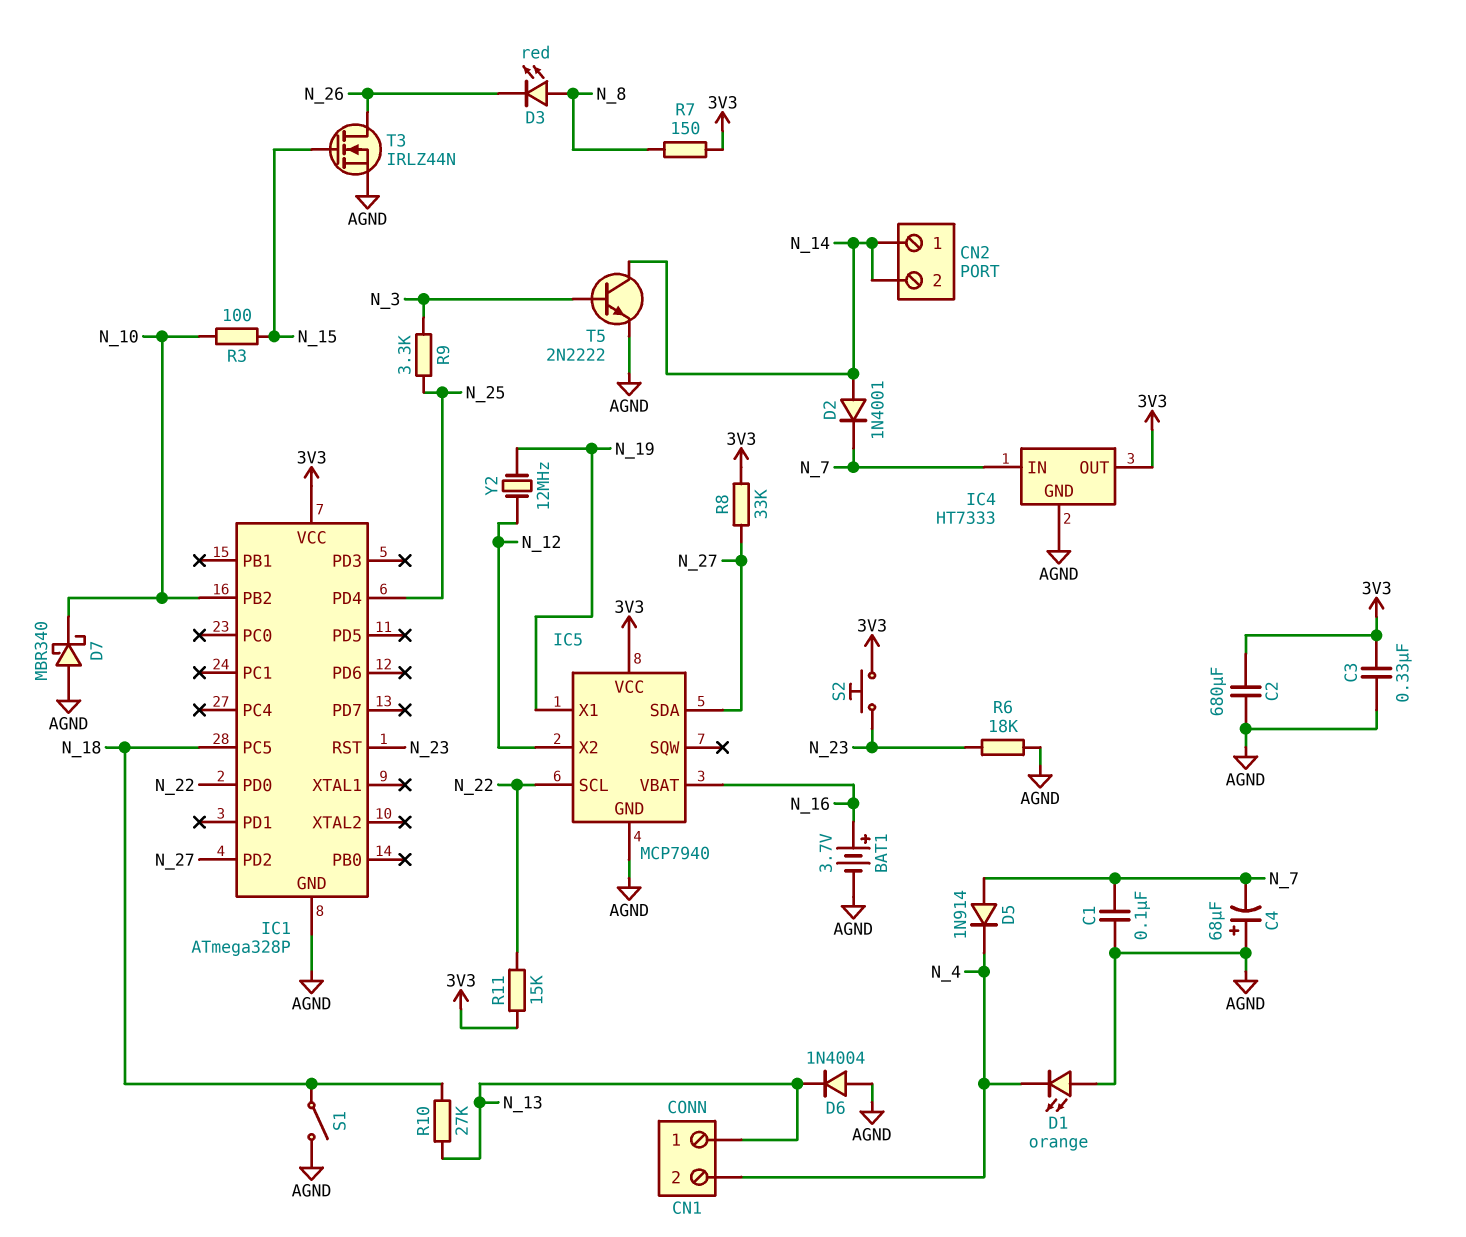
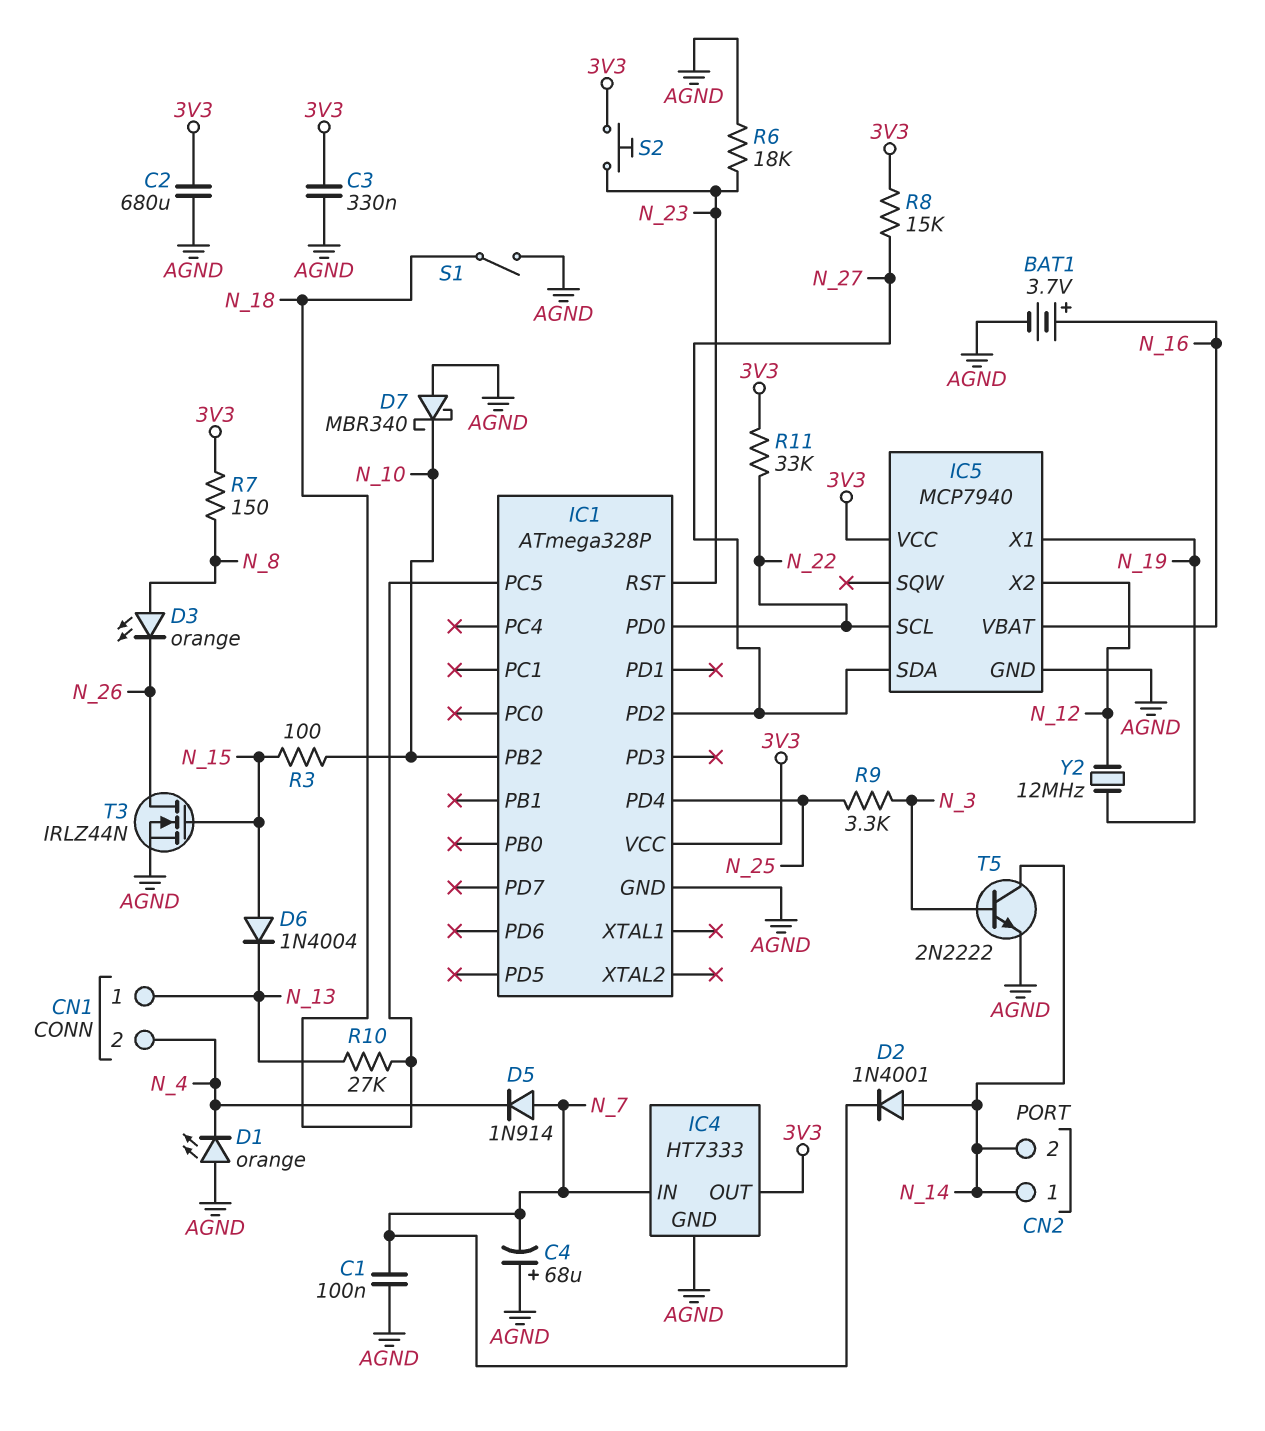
D3: LED red (A N_8, K N_26) -> LED orange (A N_8, K N_26)
D6: diode 1N4004 (A AGND, K N_13) -> diode 1N4004 (A N_15, K N_13)
R8: 33k (3V3, N_27) -> 15k (3V3, N_27)
R11: 15k (3V3, N_22) -> 33k (3V3, N_22)

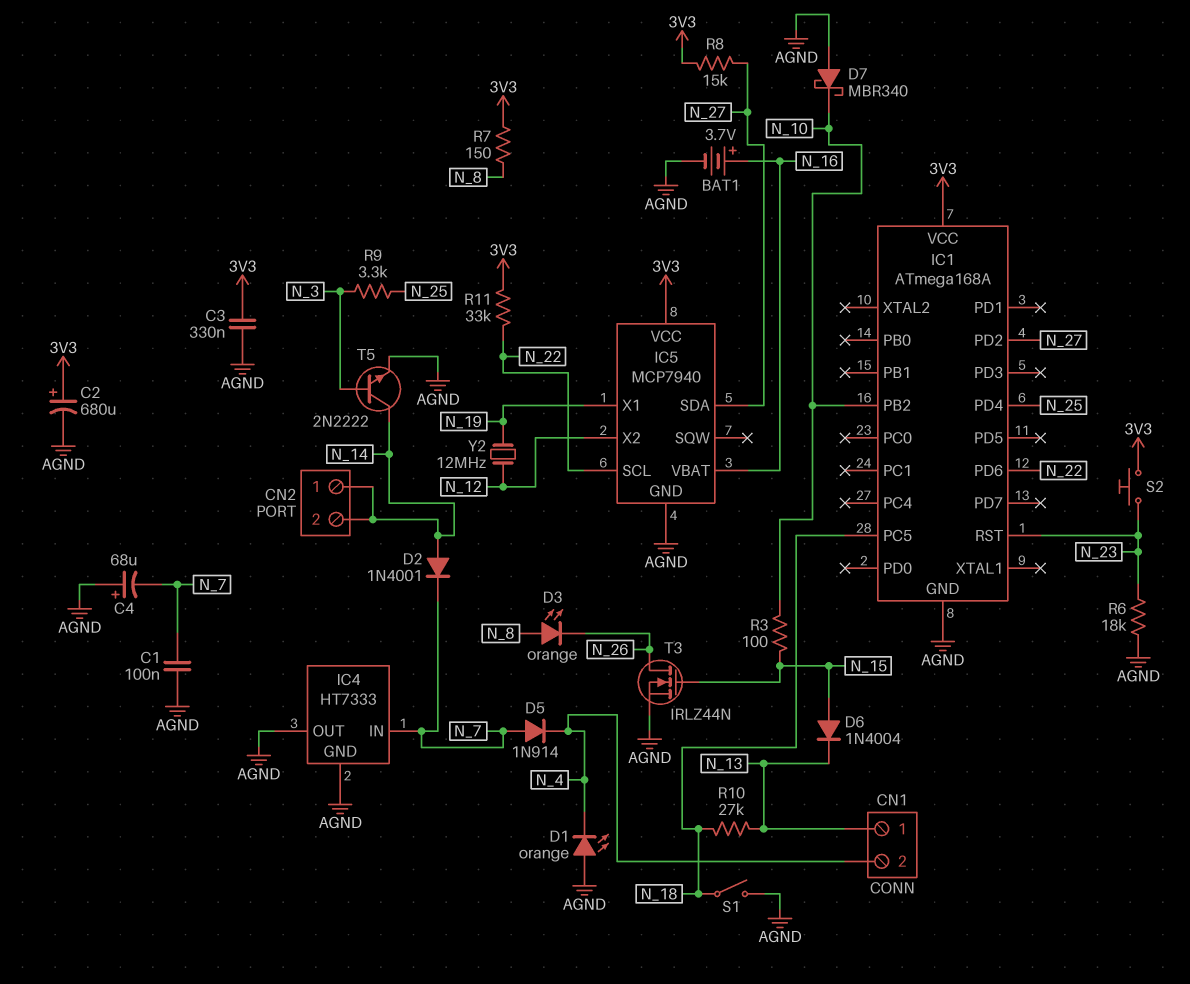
C2: 680uF (3V3, AGND) -> 680uF (plus 3V3, minus AGND)
IC1: ATmega328P -> ATmega168A
IC1 pin PD0: N_22 -> none
IC1 pin PD6: none -> N_22
IC4 pin OUT: 3V3 -> AGND

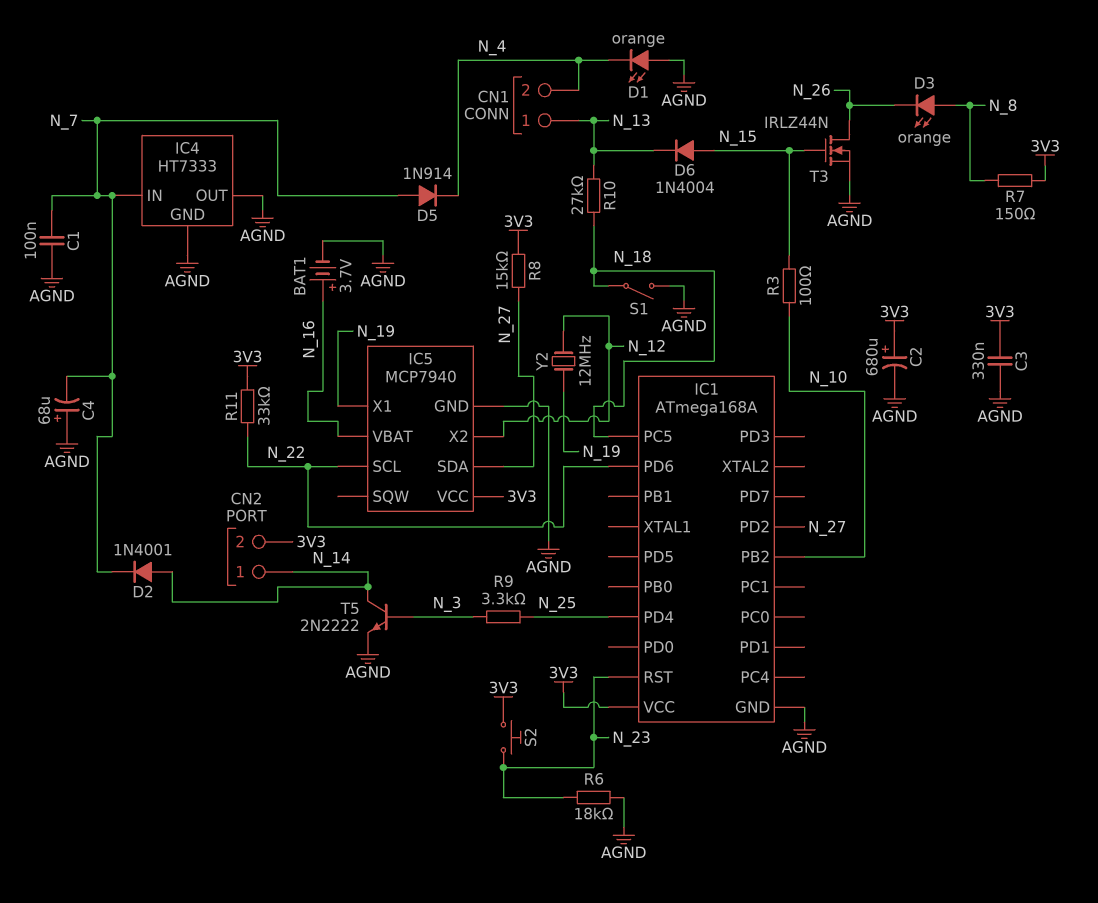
CN2 pin 2: N_14 -> 3V3
D7: schottky MBR340 (A AGND, K N_10) -> none

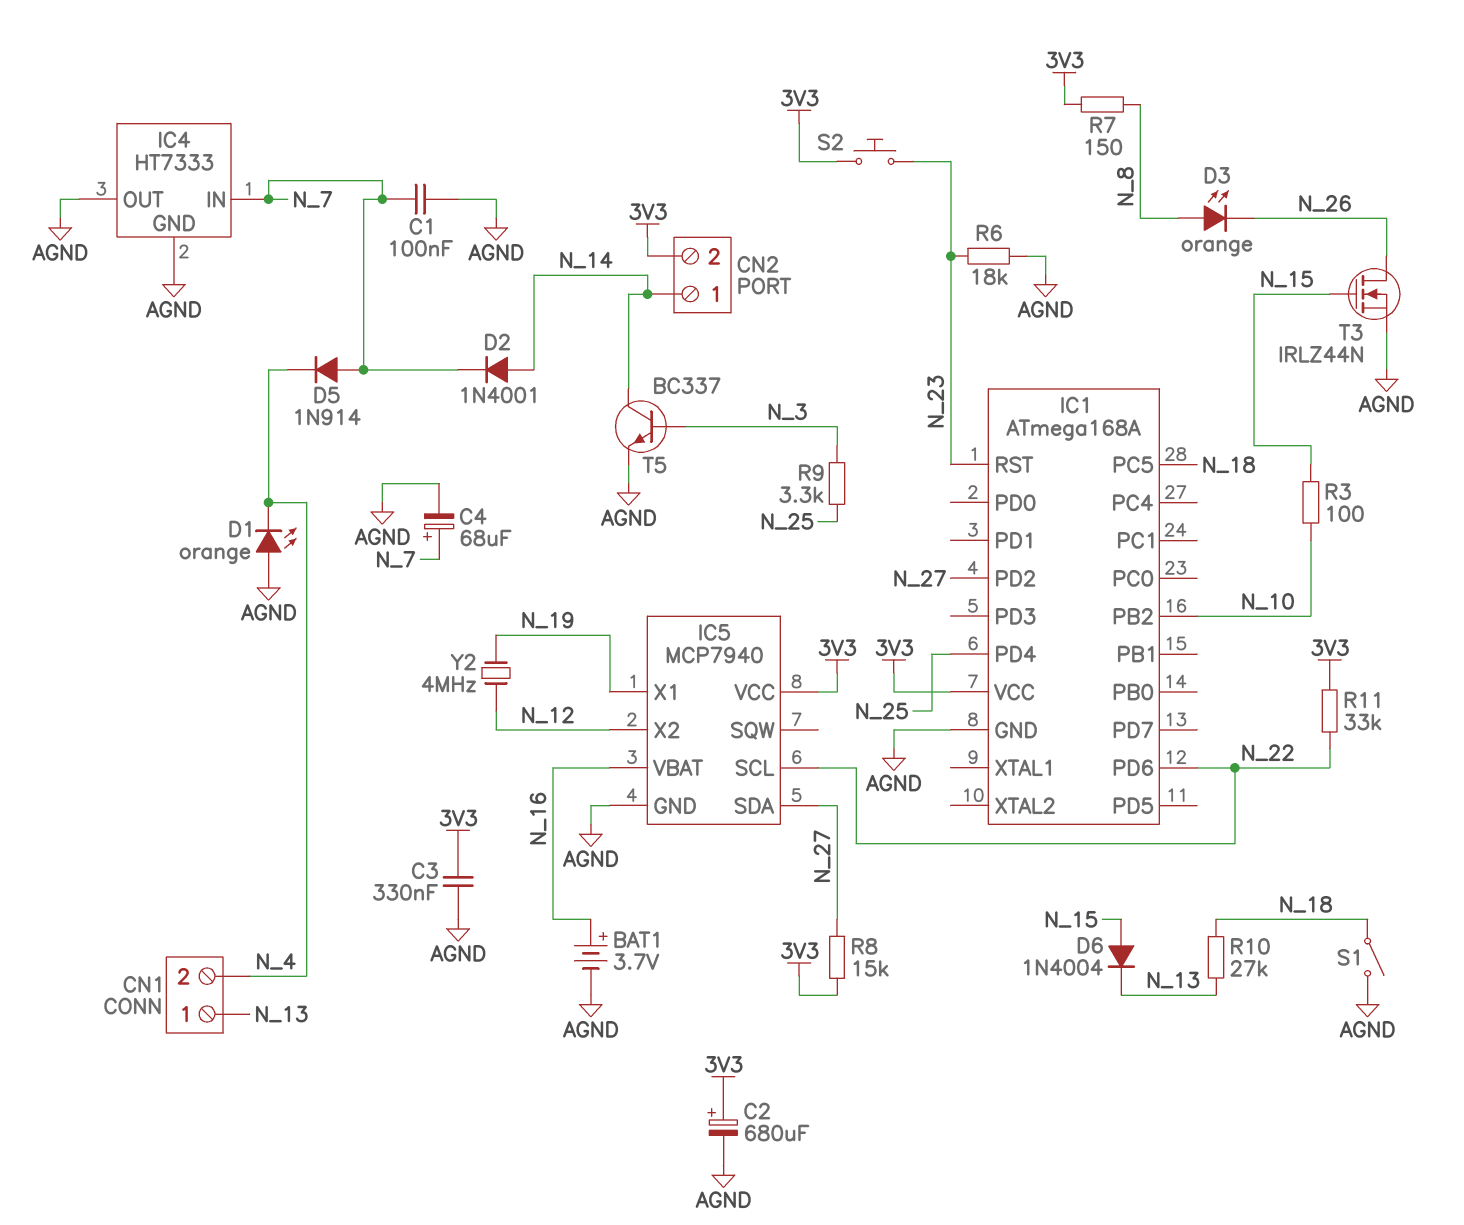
C4: 68uF (plus AGND, minus N_7) -> 68uF (plus N_7, minus AGND)
T5: NPN 2N2222 (B N_3, C N_14, E AGND) -> NPN BC337 (B N_3, C N_14, E AGND)
Y2: 12MHz (N_12, N_19) -> 4MHz (N_12, N_19)

